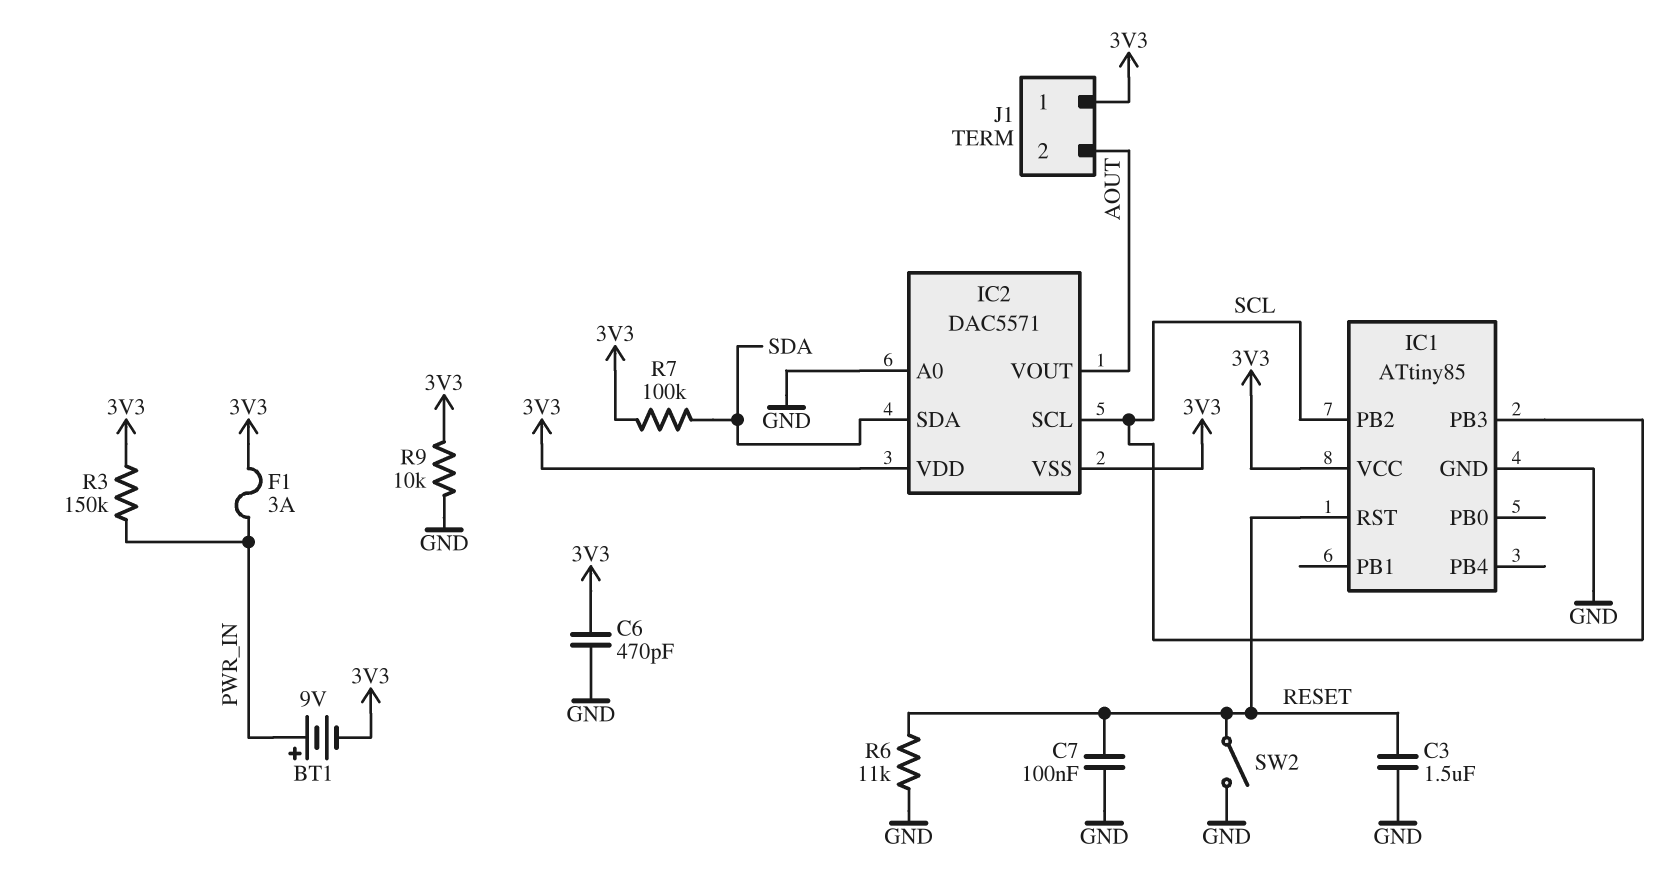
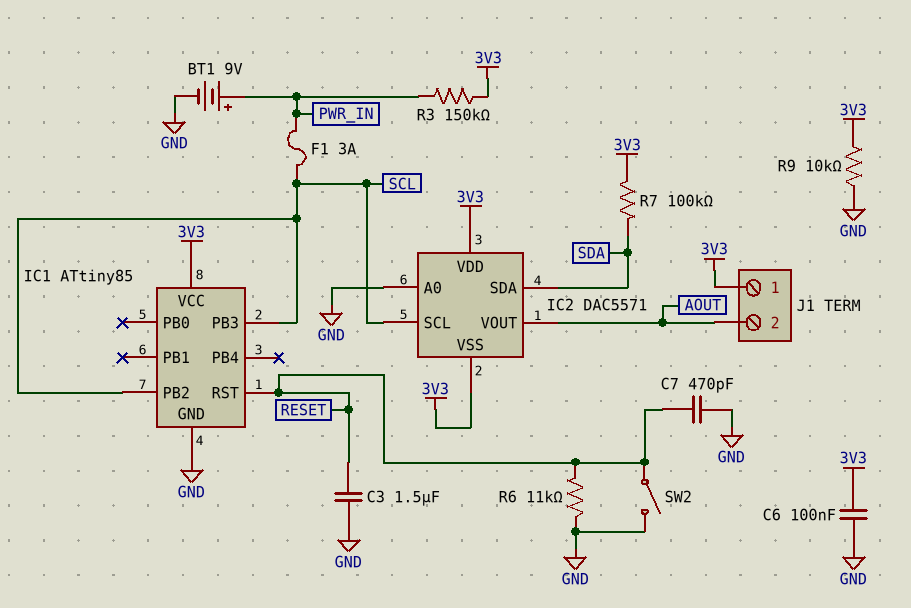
BT1: 9V (plus PWR_IN, minus 3V3) -> 9V (plus PWR_IN, minus GND)
C6: 470pF (3V3, GND) -> 100nF (3V3, GND)
C7: 100nF (GND, RESET) -> 470pF (GND, RESET)
F1: 3A (3V3, PWR_IN) -> 3A (PWR_IN, SCL)

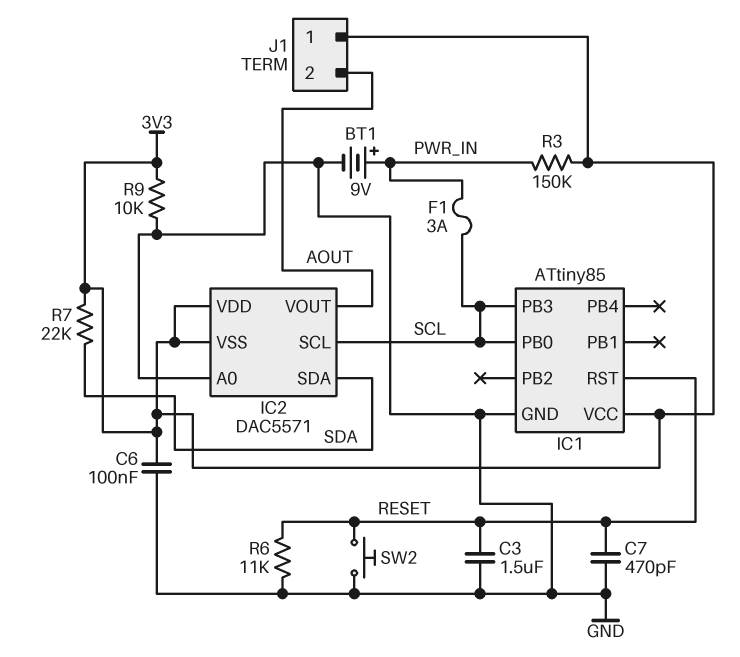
IC1 pin PB0: none -> SCL
IC1 pin PB2: SCL -> none
R7: 100k (3V3, SDA) -> 22k (3V3, SDA)
SW2: switch (GND, RESET) -> button (GND, RESET)

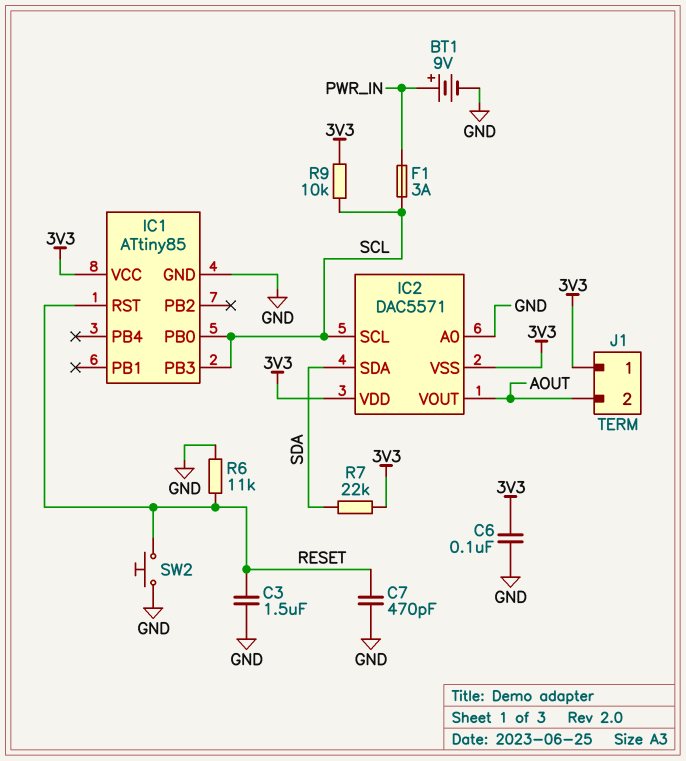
R3: 150k (3V3, PWR_IN) -> none
R9: 10k (3V3, GND) -> 10k (3V3, SCL)

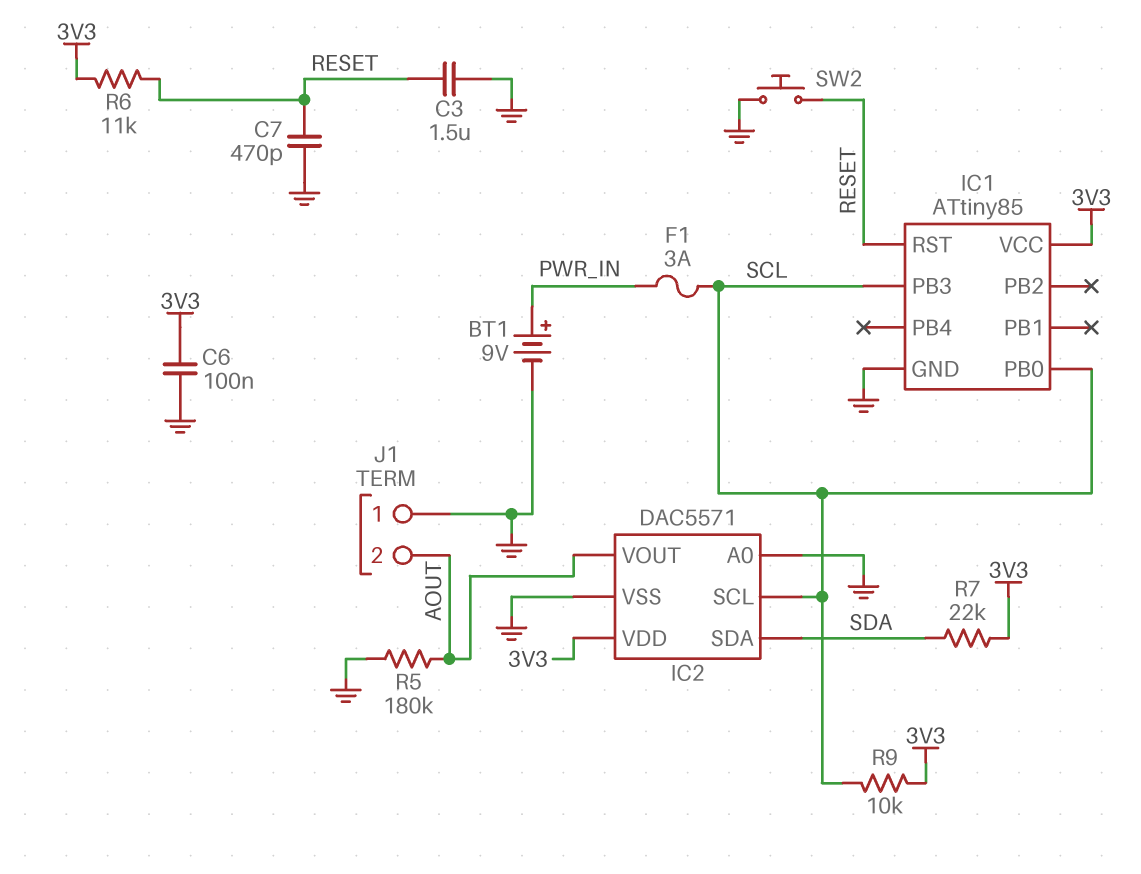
IC2 pin VSS: 3V3 -> GND
J1 pin 1: 3V3 -> GND
R5: none -> 180k (AOUT, GND)
R6: 11k (GND, RESET) -> 11k (3V3, RESET)

